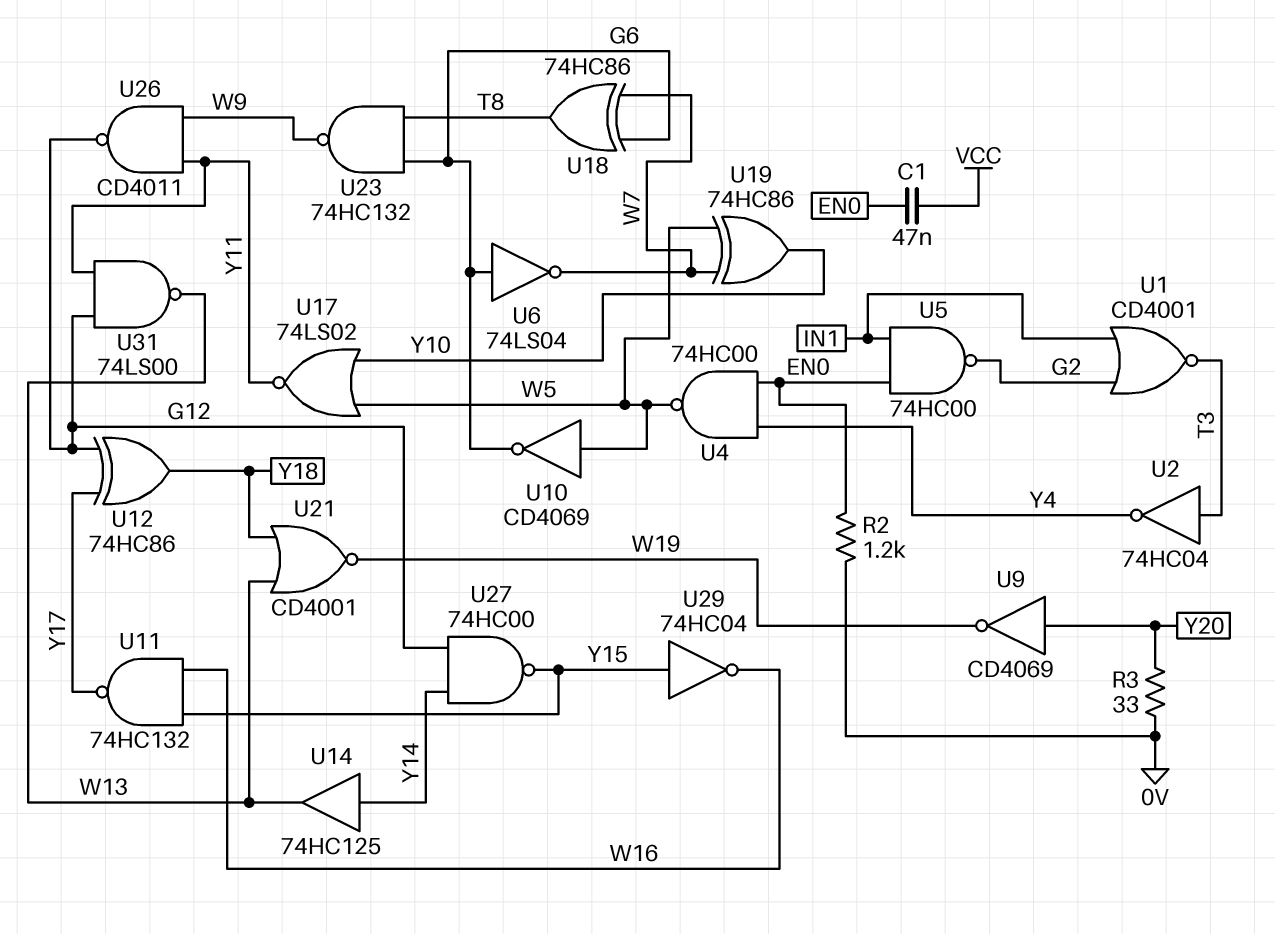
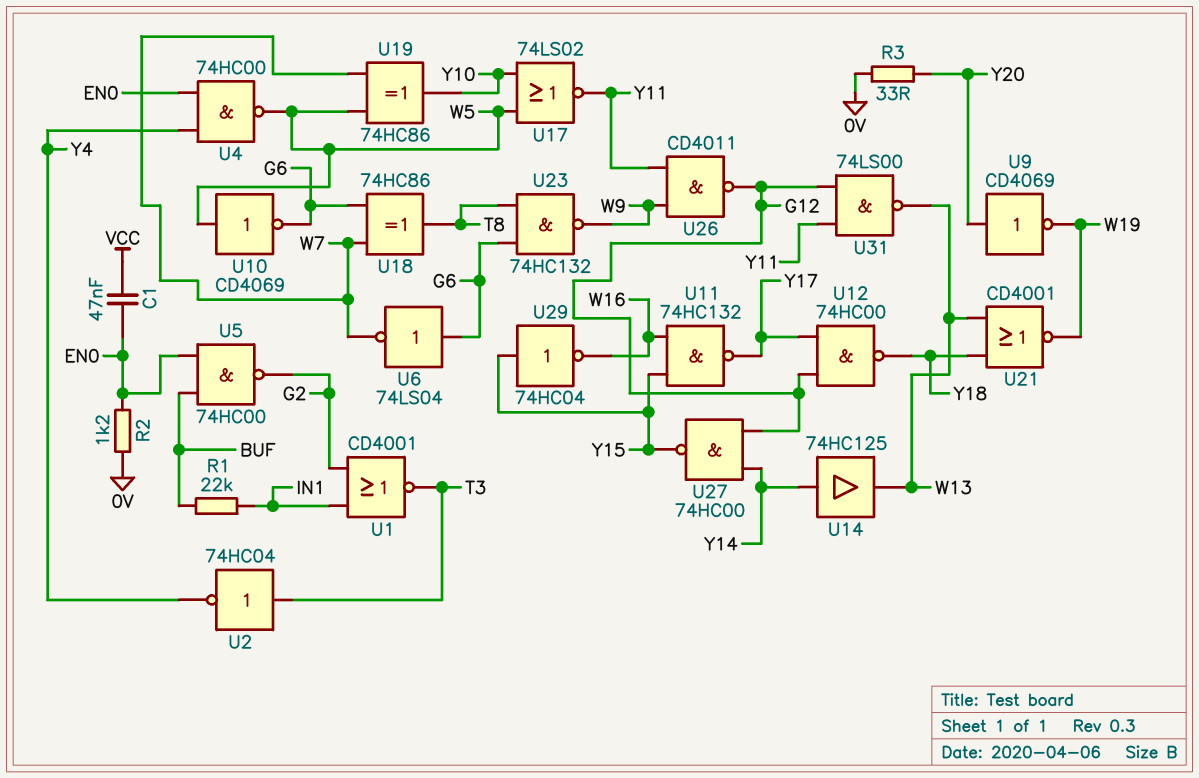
R1: none -> 22k (BUF, IN1)
U5: NAND 74HC00 (in EN0, in IN1, out G2) -> NAND 74HC00 (in BUF, in EN0, out G2)
U12: XOR 74HC86 (in G12, in Y17, out Y18) -> NAND 74HC00 (in G12, in Y17, out Y18)

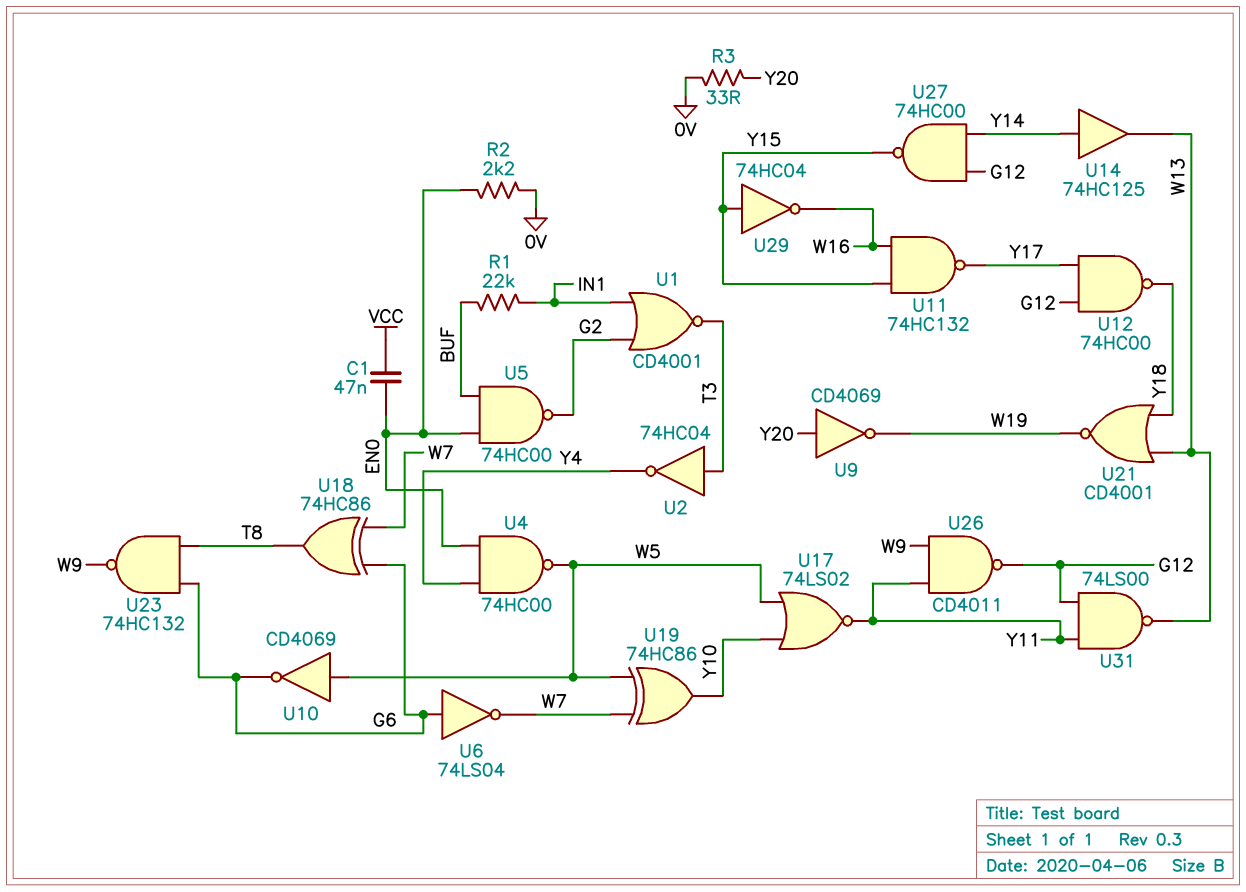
R2: 1.2k (0V, EN0) -> 2.2k (0V, EN0)

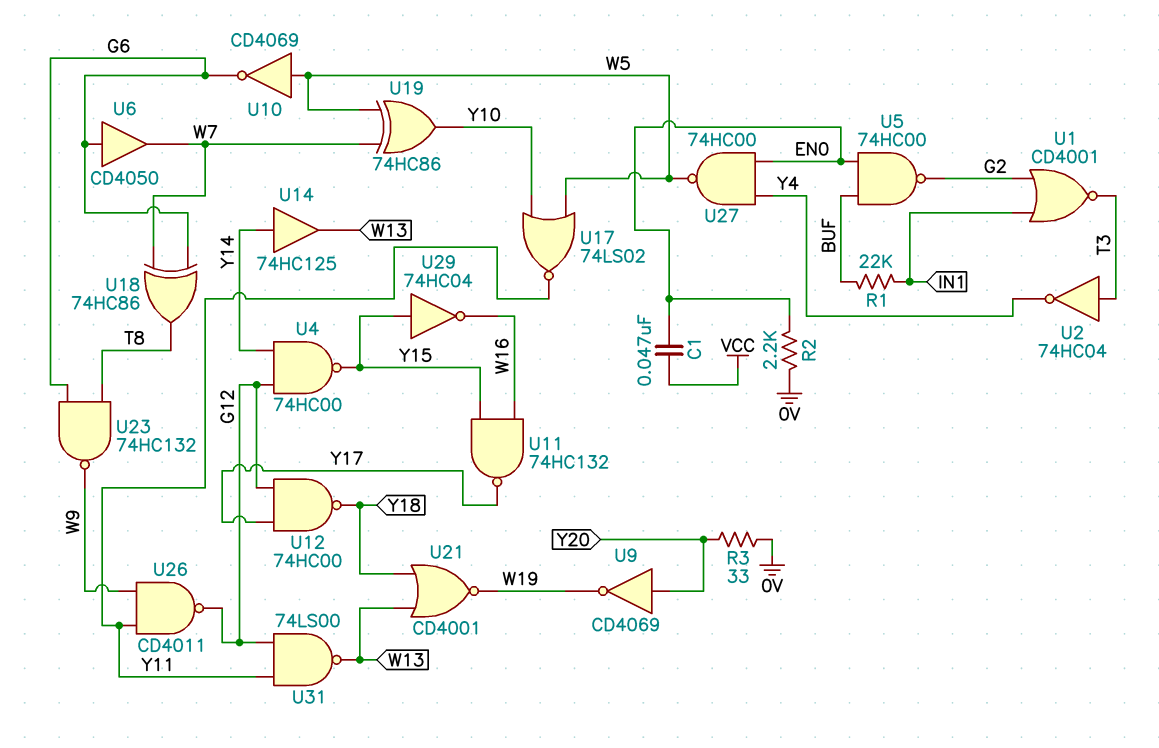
U4: NAND 74HC00 (in EN0, in Y4, out W5) -> NAND 74HC00 (in G12, in Y14, out Y15)
U6: NOT 74LS04 (in G6, out W7) -> buffer CD4050 (in G6, out W7)
U27: NAND 74HC00 (in G12, in Y14, out Y15) -> NAND 74HC00 (in EN0, in Y4, out W5)

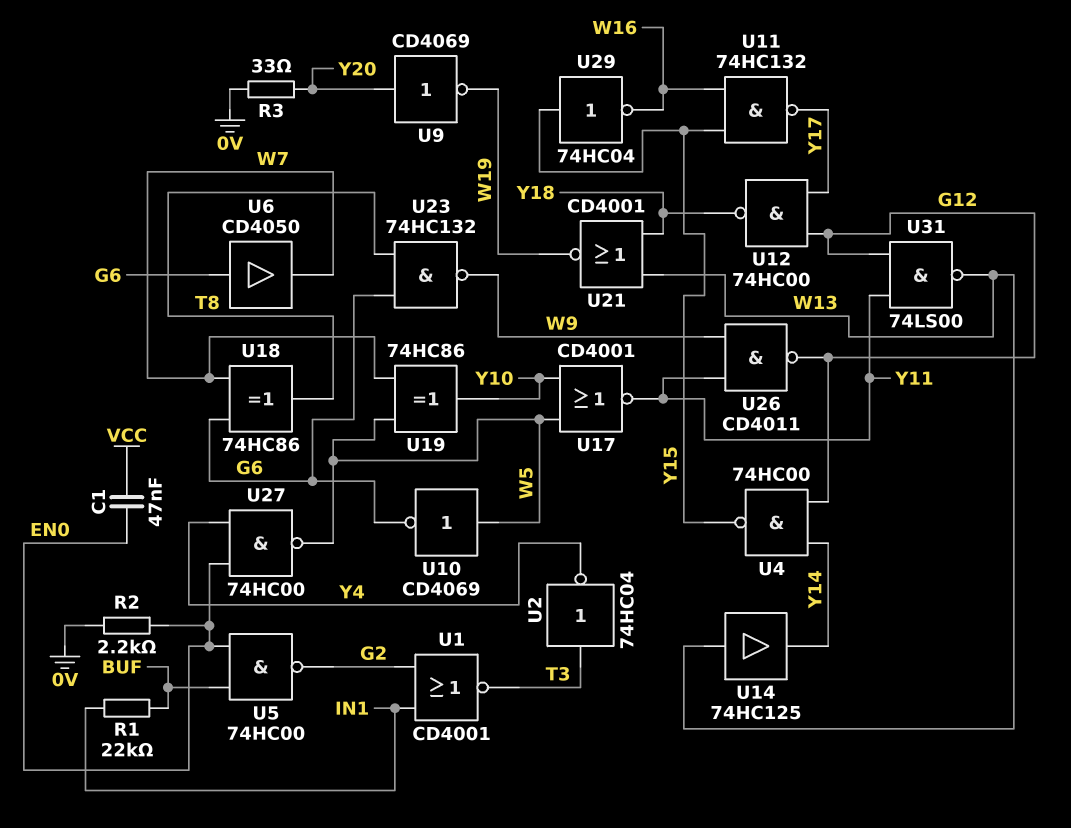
U14: buffer 74HC125 (in Y14, out W13) -> buffer 74HC125 (in W13, out Y14)
U17: NOR 74LS02 (in W5, in Y10, out Y11) -> NOR CD4001 (in W5, in Y10, out Y11)

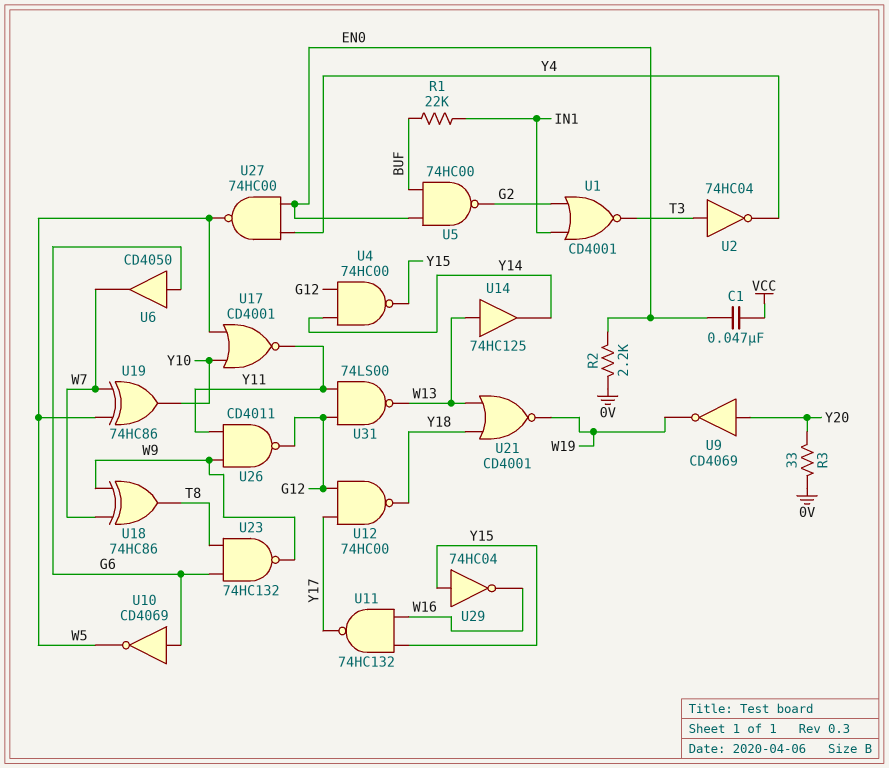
U10: NOT CD4069 (in W5, out G6) -> NOT CD4069 (in G6, out W5)
U18: XOR 74HC86 (in G6, in W7, out T8) -> XOR 74HC86 (in W7, in W9, out T8)

